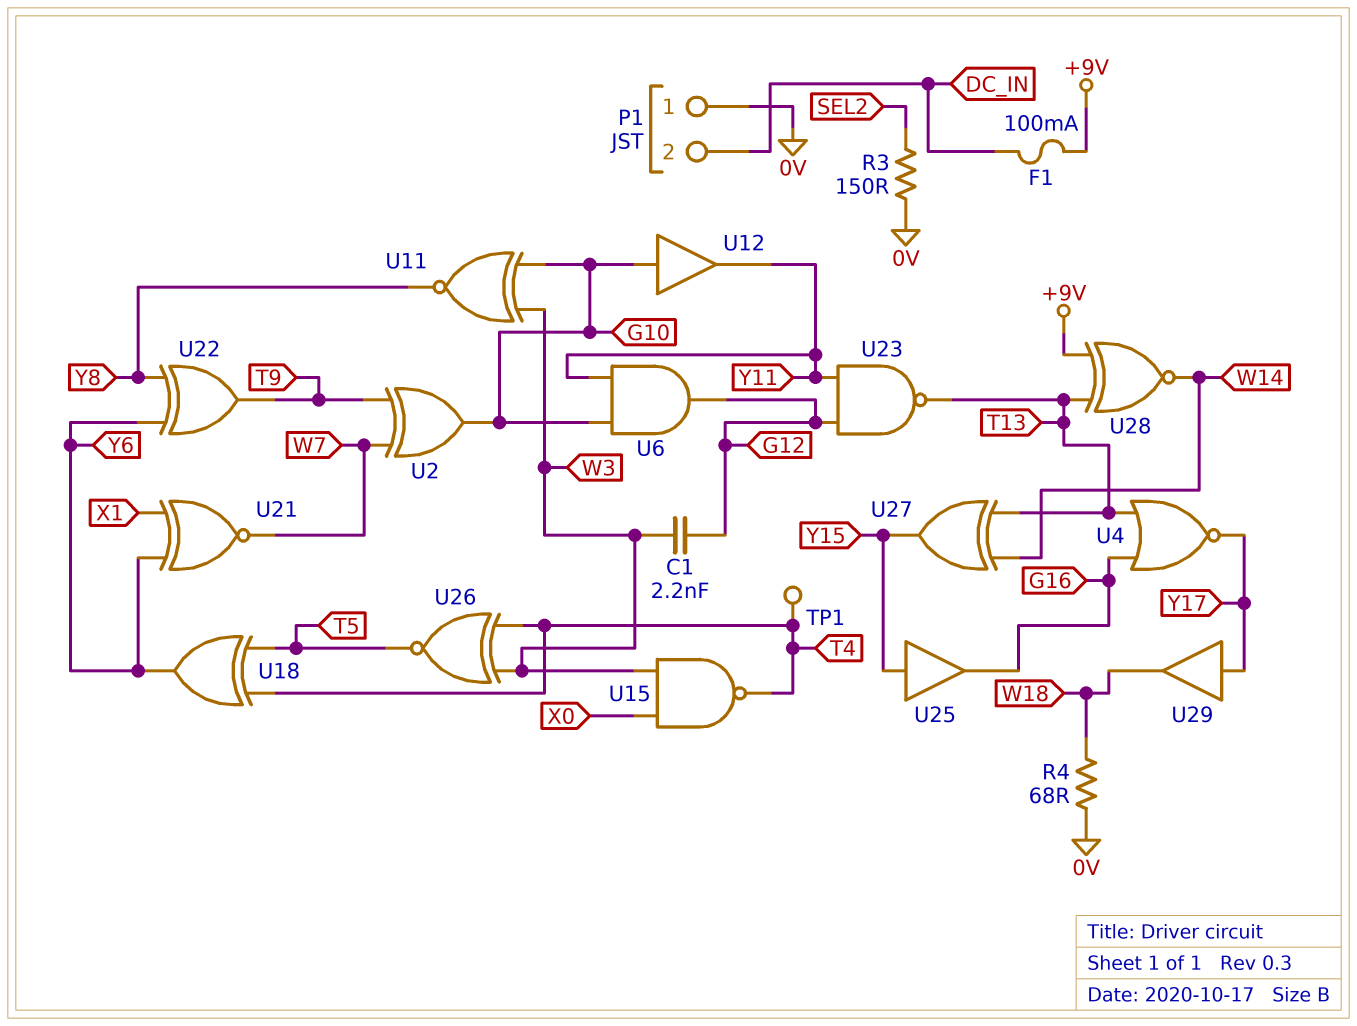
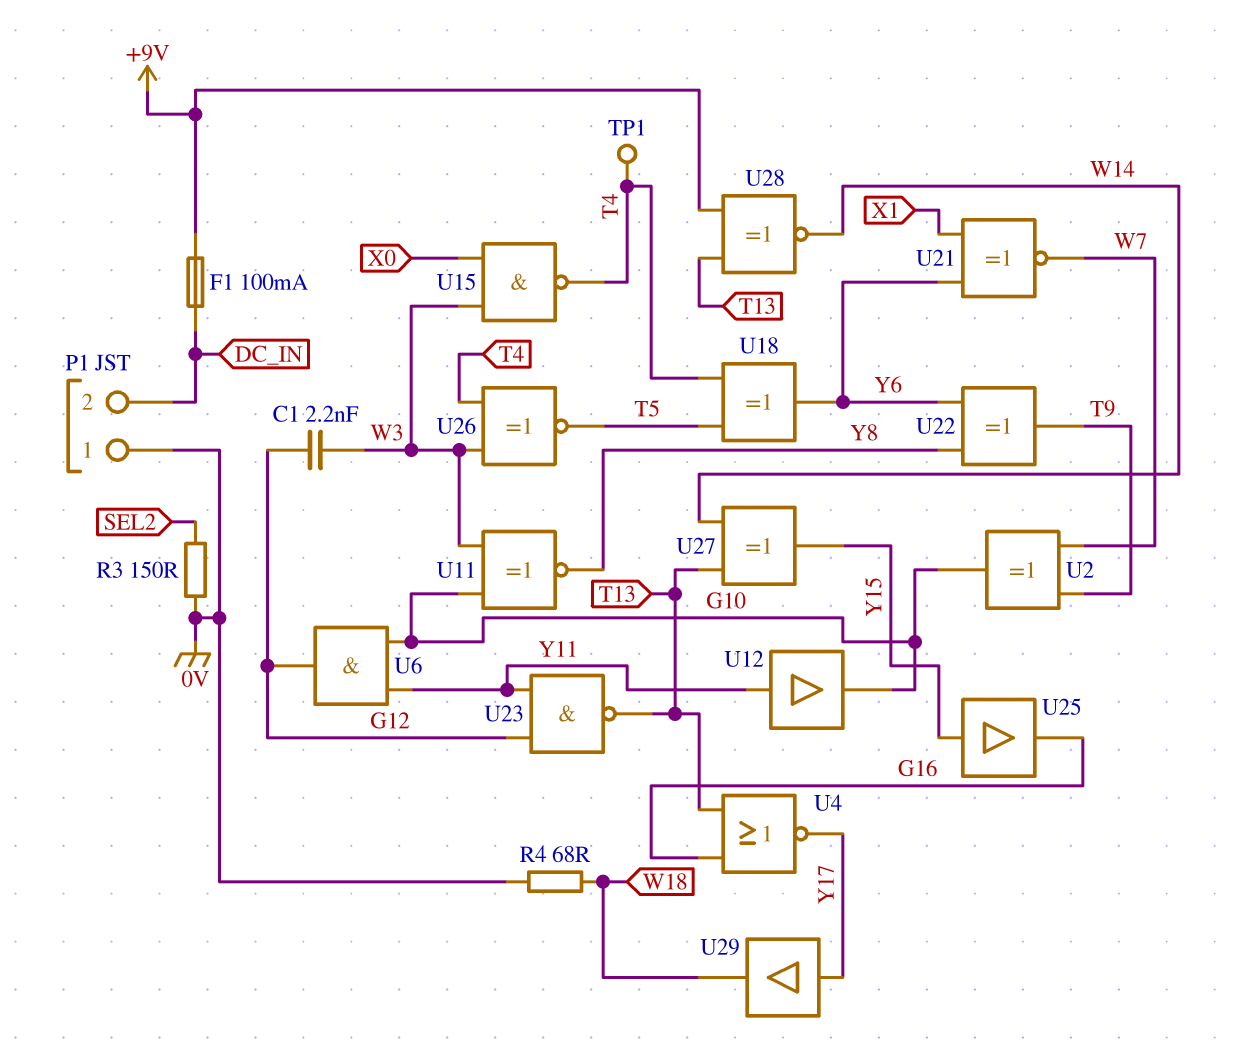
U12: buffer (in G10, out Y11) -> buffer (in Y11, out G10)

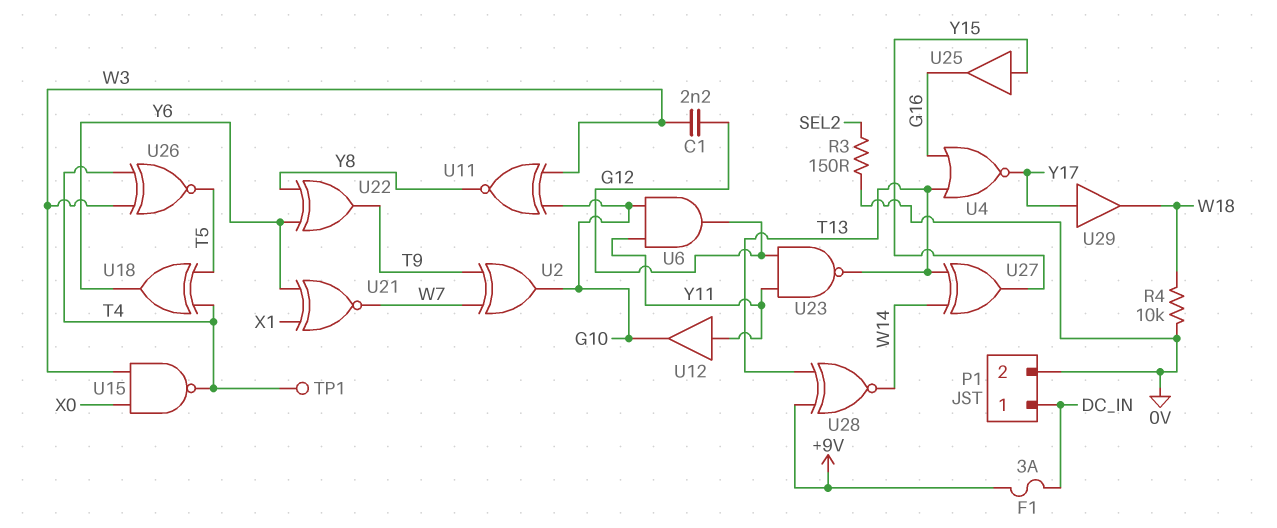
F1: 100mA (+9V, DC_IN) -> 3A (+9V, DC_IN)
P1 pin 1: 0V -> DC_IN
P1 pin 2: DC_IN -> 0V
R4: 68 (0V, W18) -> 10k (0V, W18)

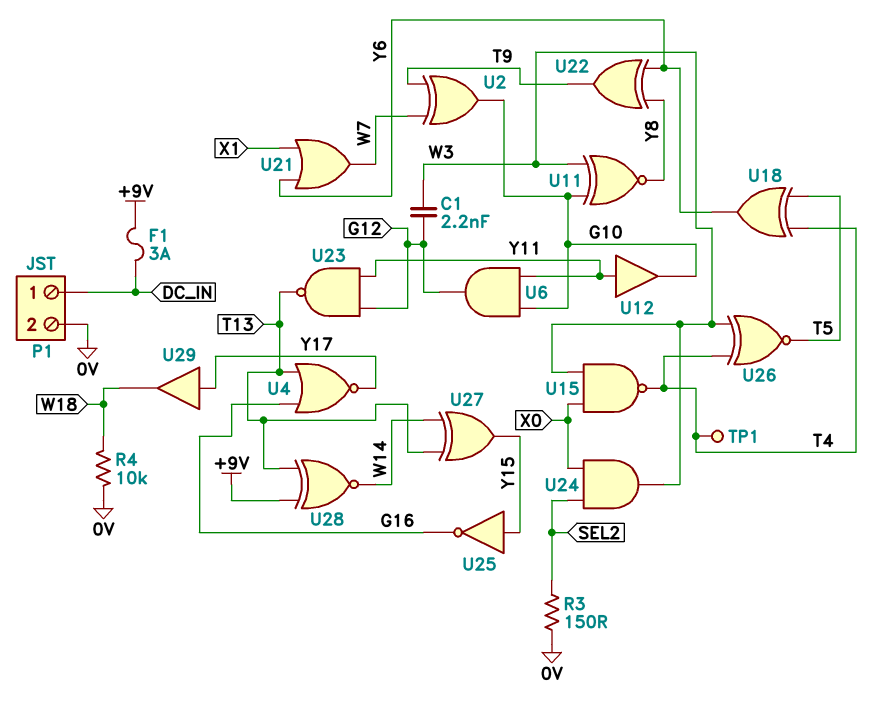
U21: XNOR (in X1, in Y6, out W7) -> OR (in X1, in Y6, out W7)
U24: none -> AND (in SEL2, in X0, out W3)
U25: buffer (in Y15, out G16) -> NOT (in Y15, out G16)

